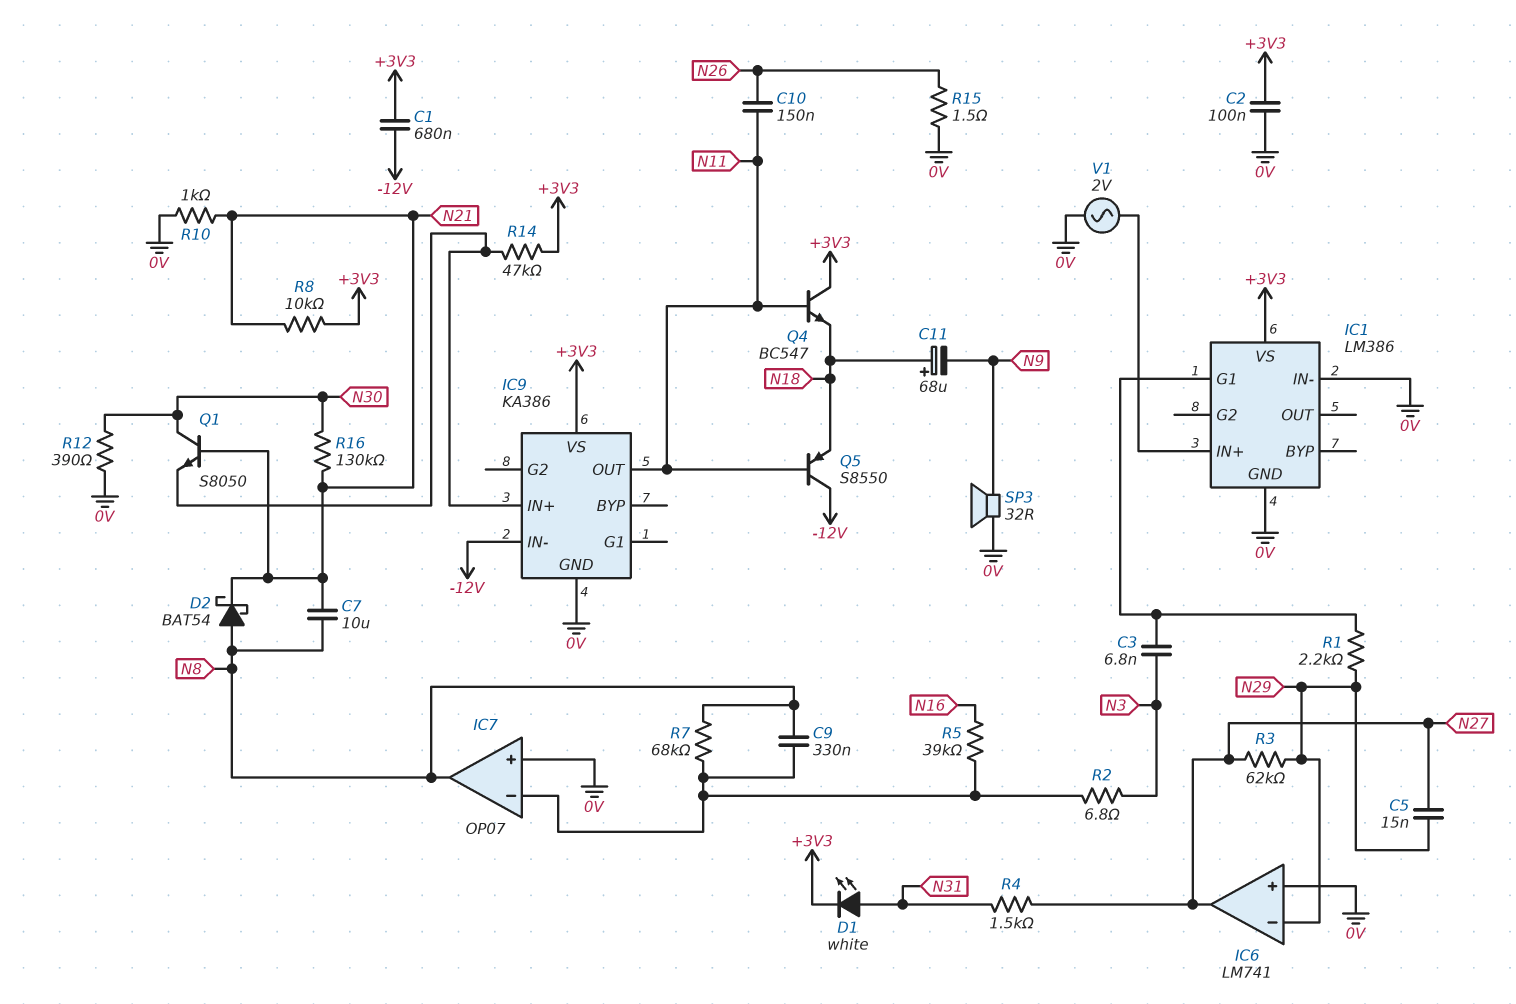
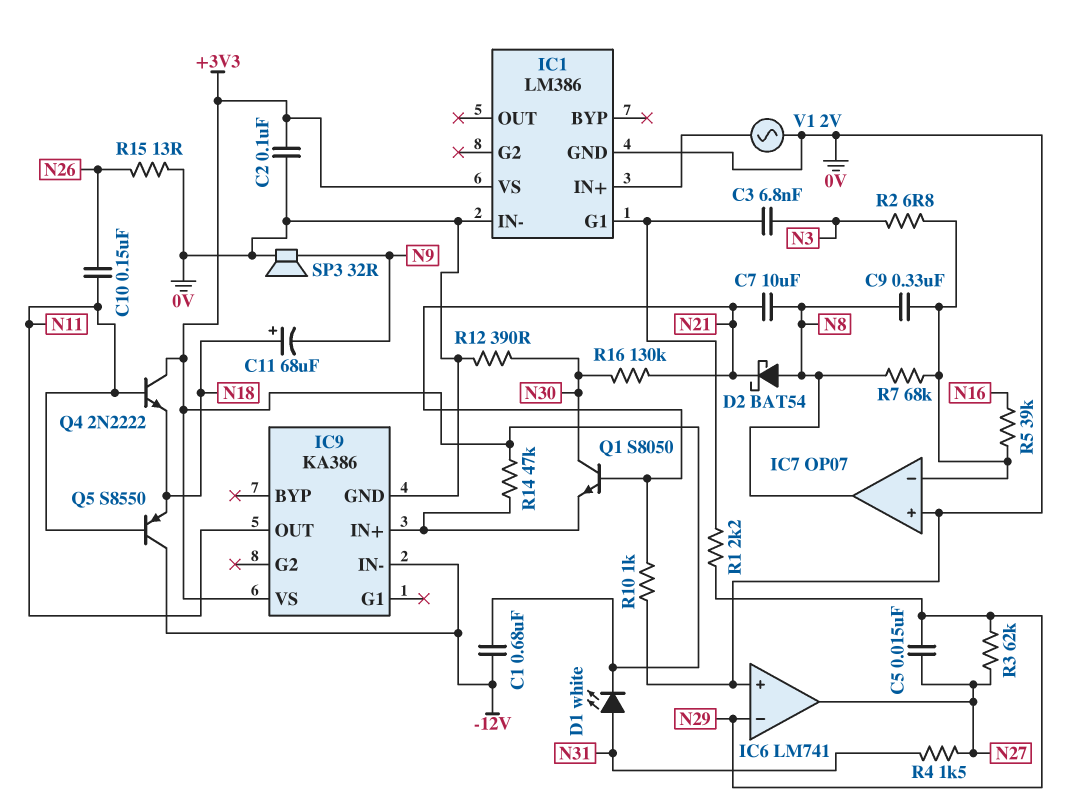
Q4: NPN BC547 (B N11, C +3V3, E N18) -> NPN 2N2222 (B N11, C +3V3, E N18)
R8: 10k (+3V3, N21) -> none
R15: 1.5 (0V, N26) -> 13 (0V, N26)

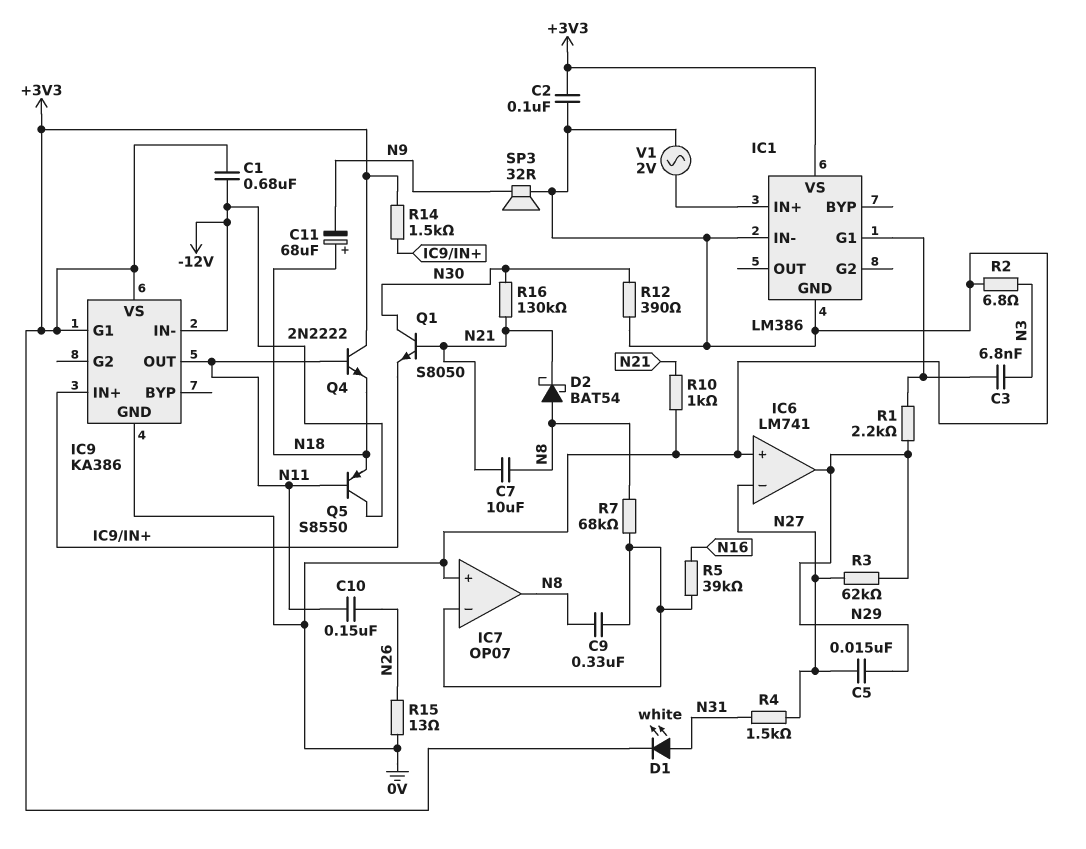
IC6 pin in-: N29 -> N27
IC6 pin out: N27 -> N29
IC9 pin G1: none -> +3V3
R2: 6.8 (IC7/in-, N3) -> 6.8 (0V, N3)
R14: 47k (+3V3, IC9/IN+) -> 1.5k (+3V3, IC9/IN+)

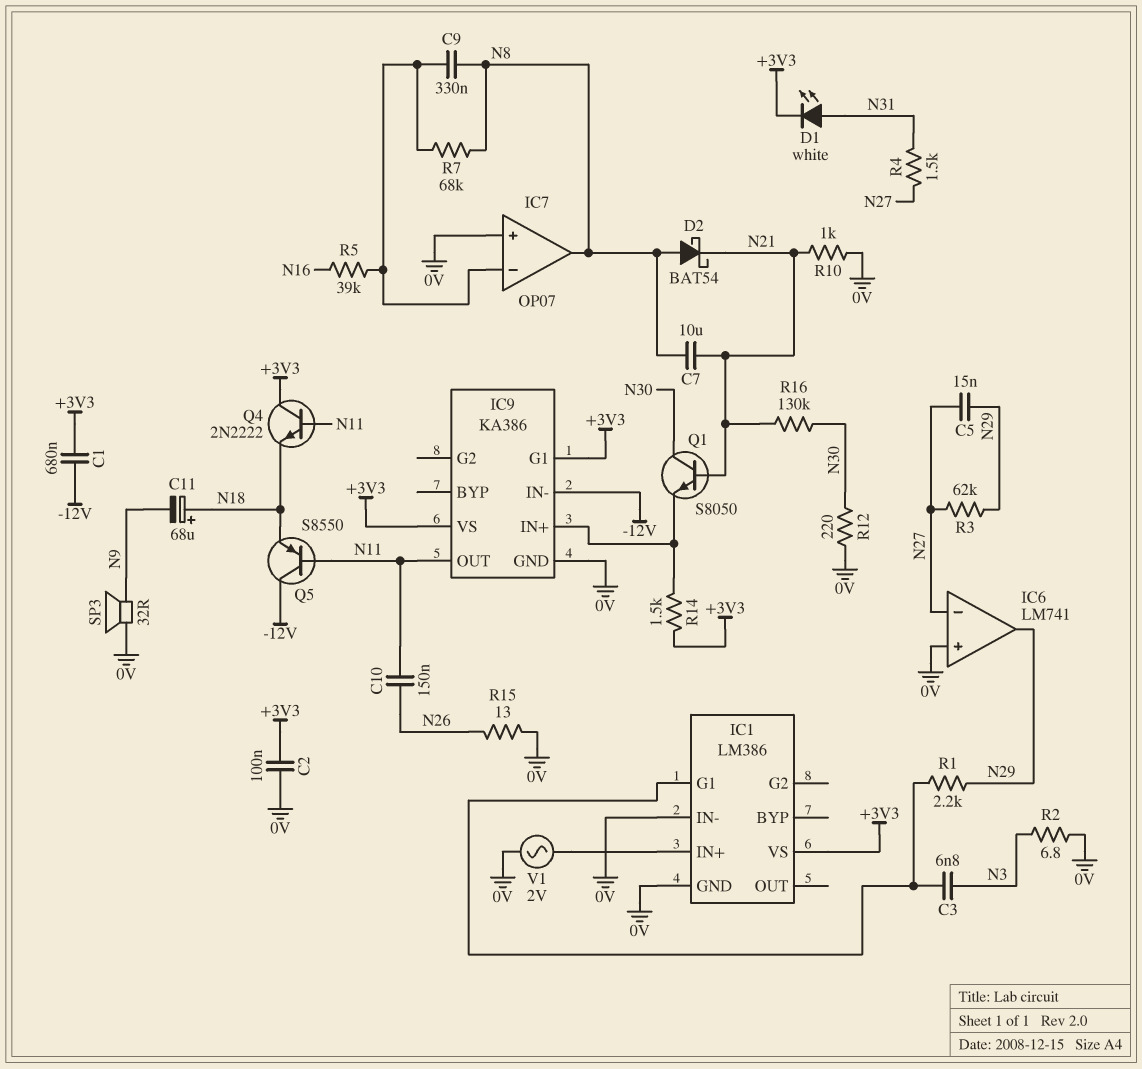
R12: 390 (0V, N30) -> 220 (0V, N30)

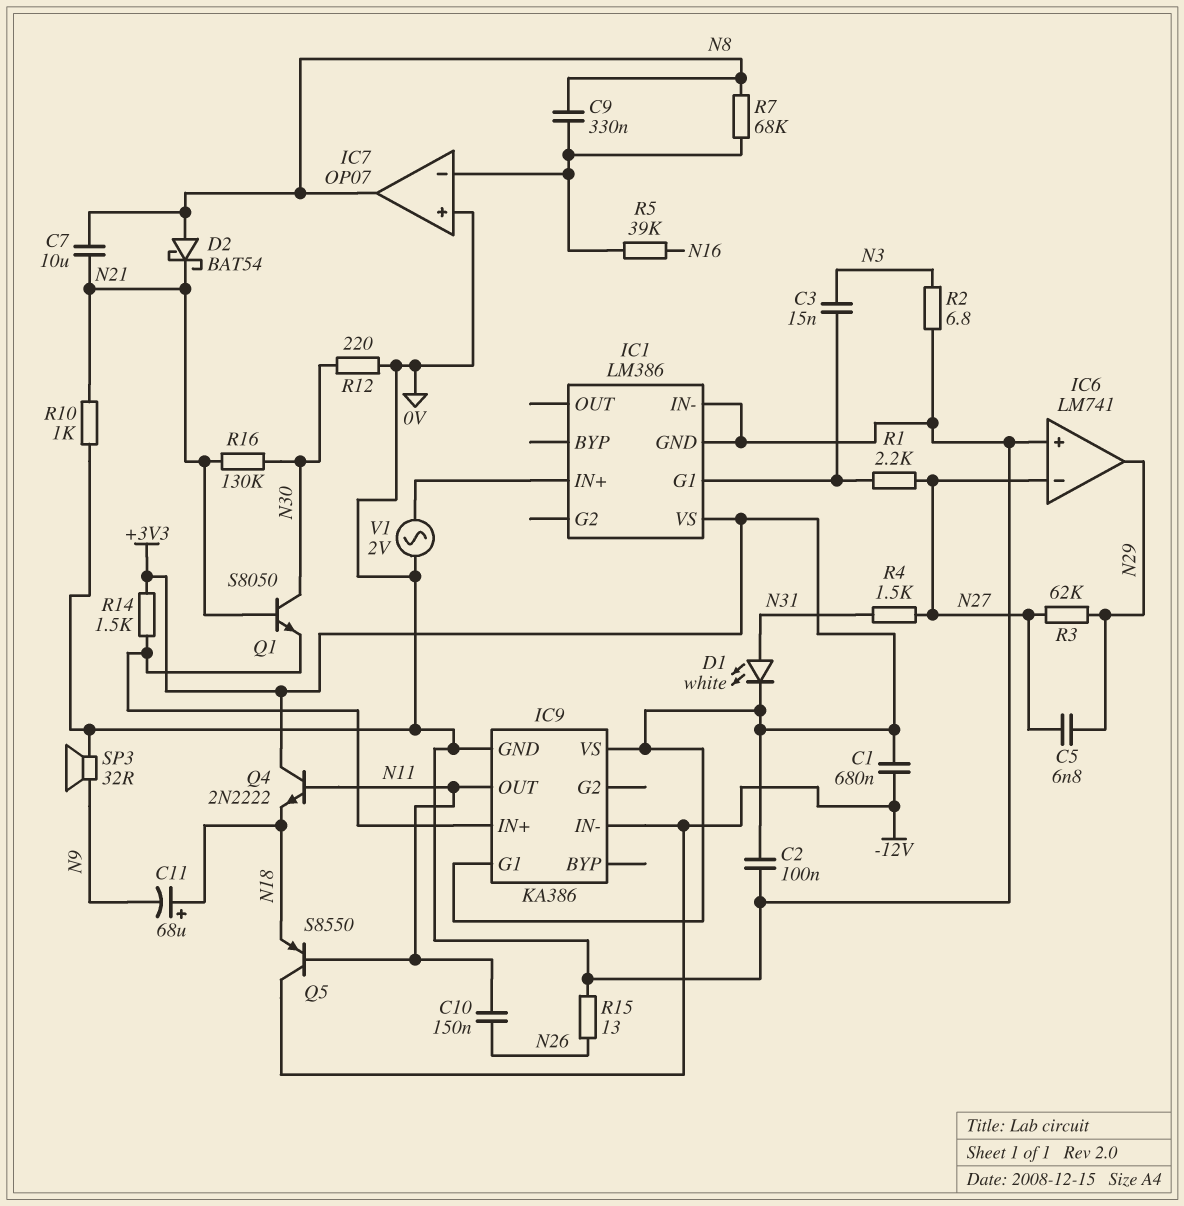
C3: 6.8nF (IC1/G1, N3) -> 15nF (IC1/G1, N3)
C5: 15nF (N27, N29) -> 6.8nF (N27, N29)
R1: 2.2k (IC1/G1, N29) -> 2.2k (IC1/G1, N27)

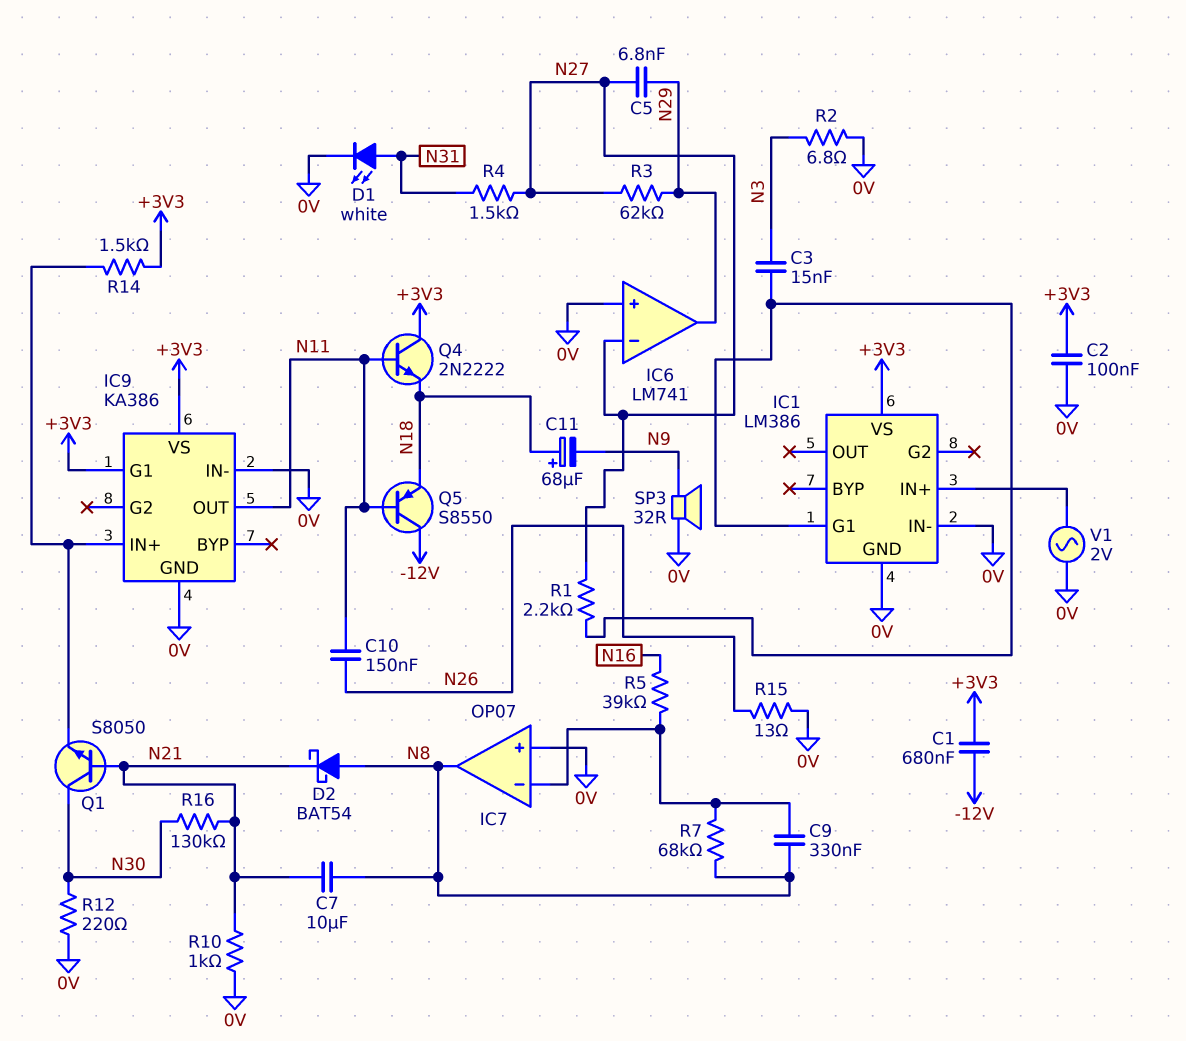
D1: LED white (A N31, K +3V3) -> LED white (A N31, K 0V)
IC9 pin IN-: -12V -> 0V

